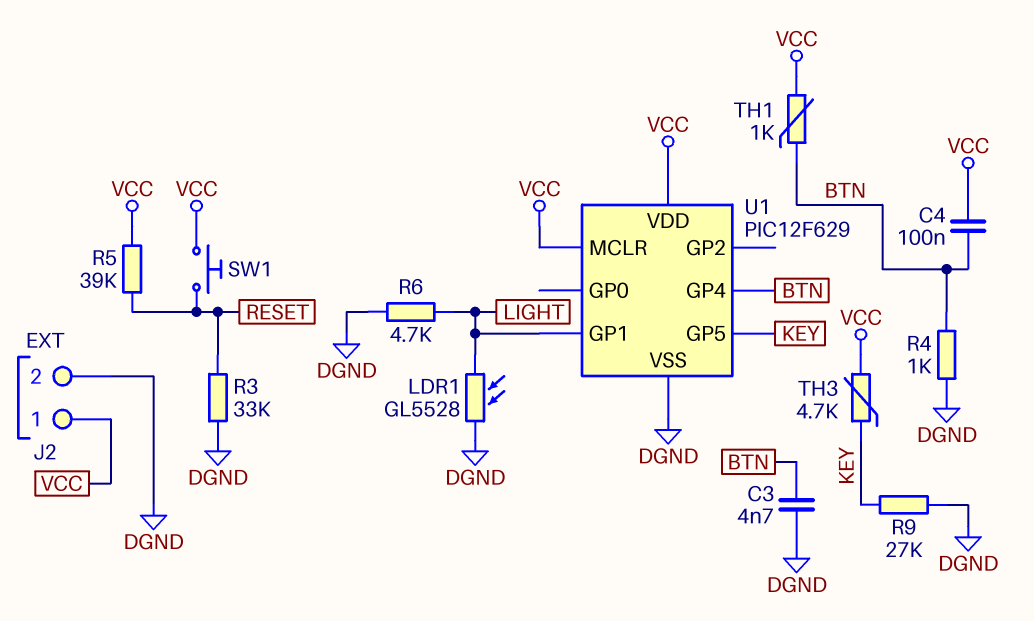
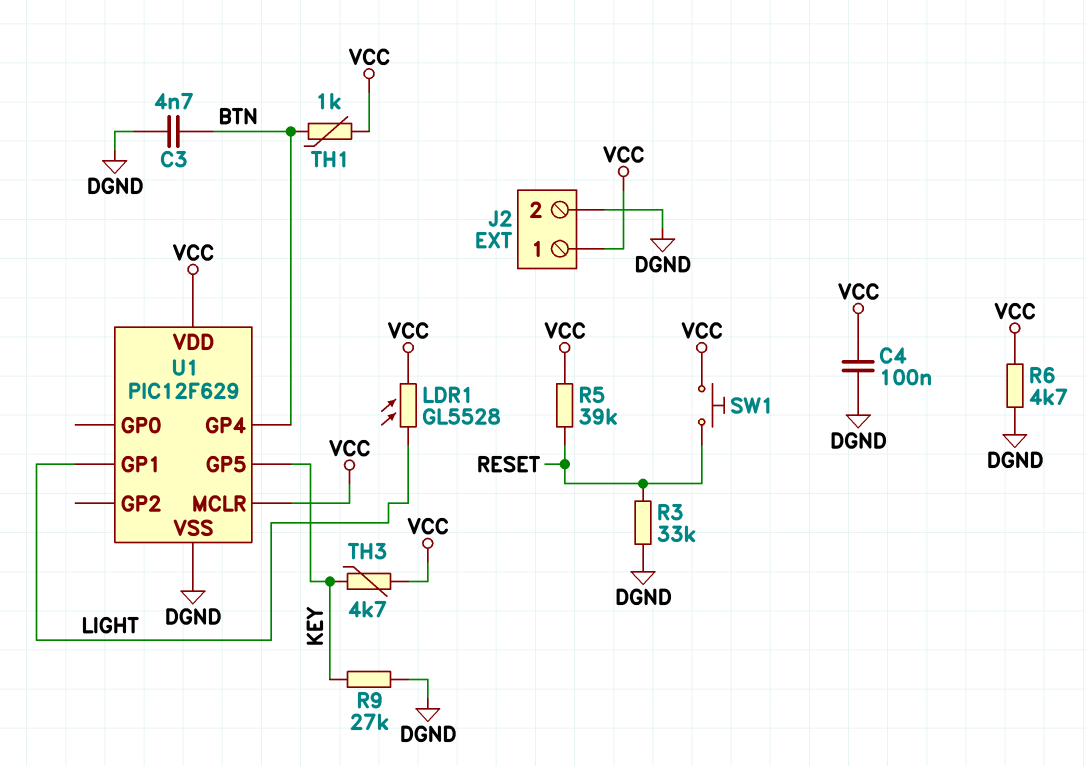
C4: 100nF (BTN, VCC) -> 100nF (DGND, VCC)
LDR1: GL5528 (DGND, LIGHT) -> GL5528 (LIGHT, VCC)
R4: 1k (BTN, DGND) -> none
R6: 4.7k (DGND, LIGHT) -> 4.7k (DGND, VCC)

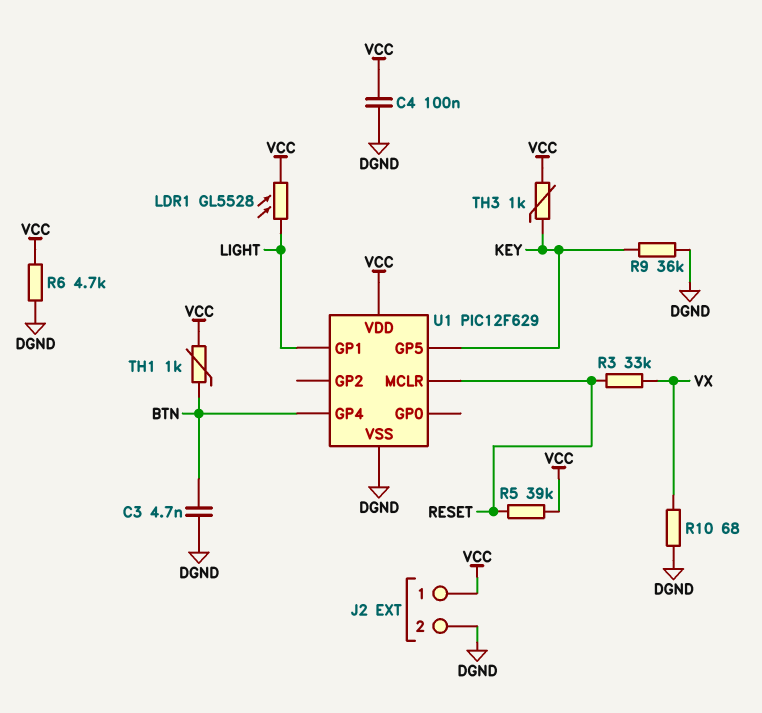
R3: 33k (DGND, RESET) -> 33k (RESET, VX)
R9: 27k (DGND, KEY) -> 36k (DGND, KEY)
R10: none -> 68 (DGND, VX)
SW1: button (RESET, VCC) -> none
TH3: 4.7k (KEY, VCC) -> 1k (KEY, VCC)
U1 pin MCLR: VCC -> RESET

